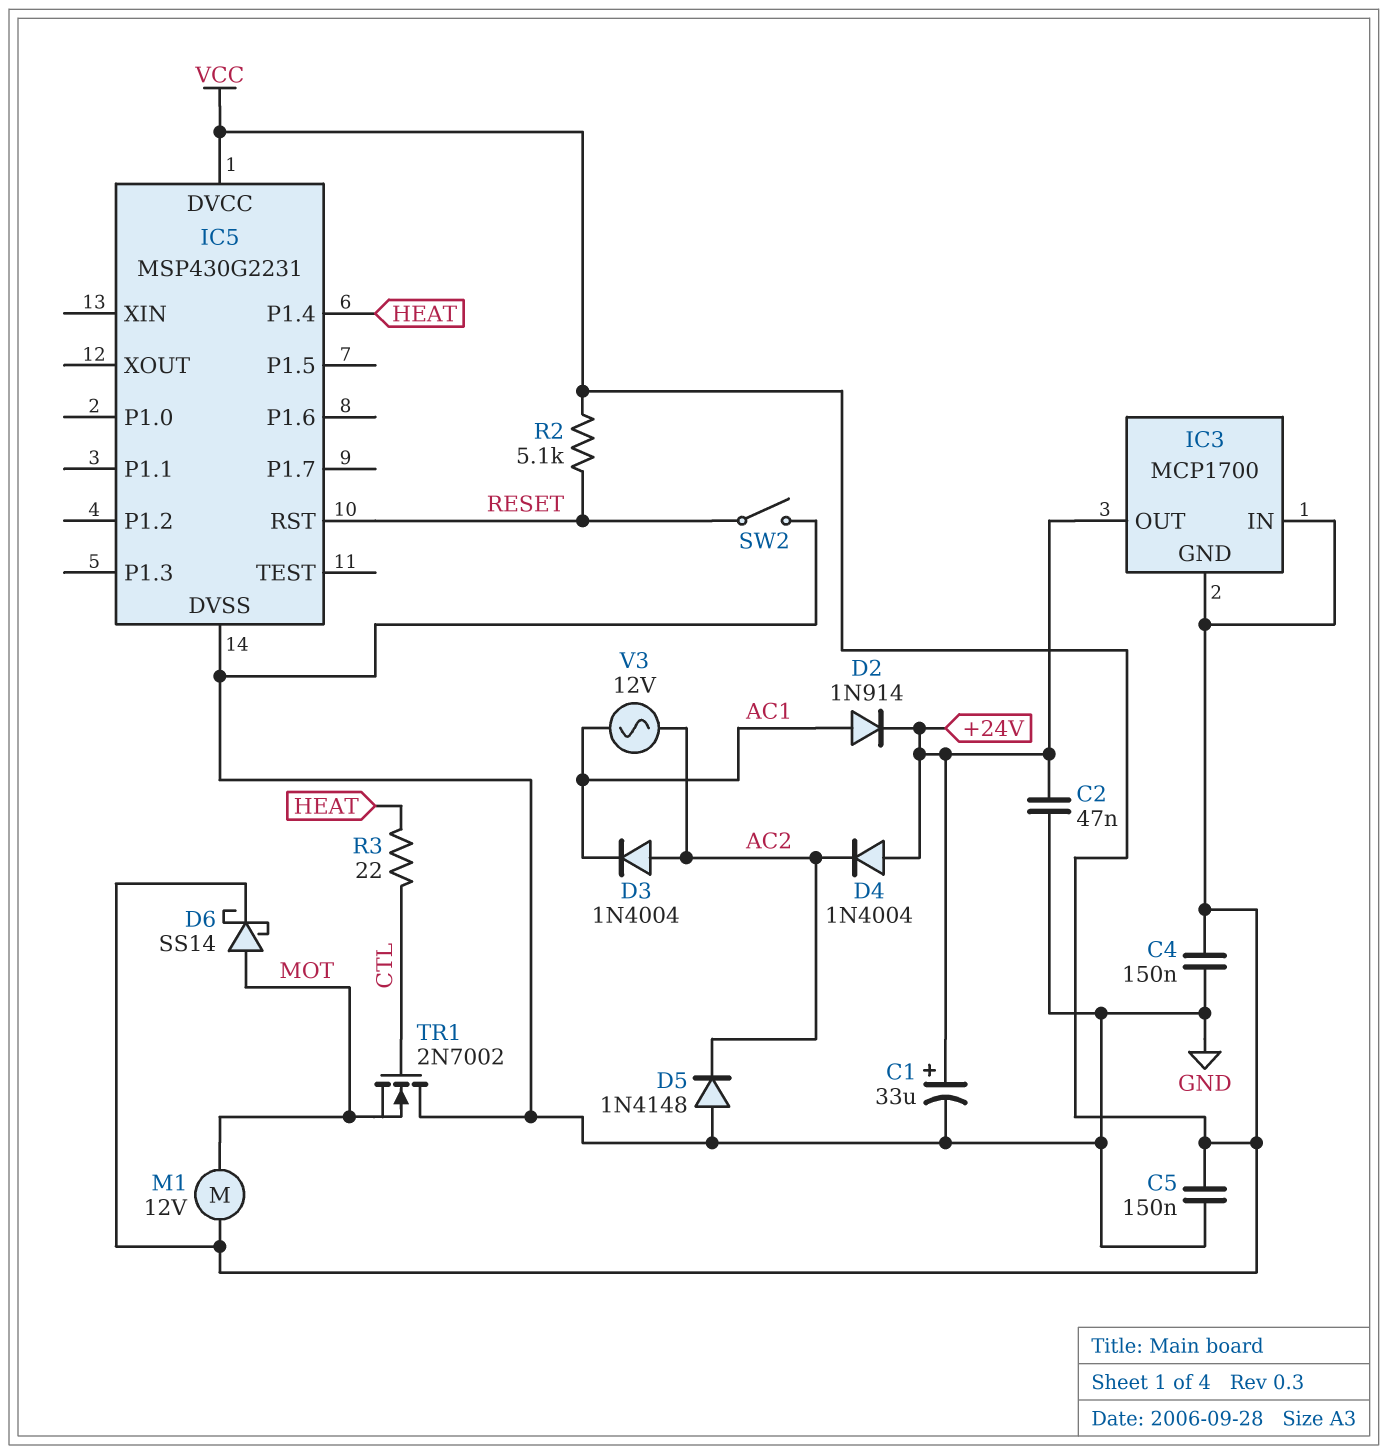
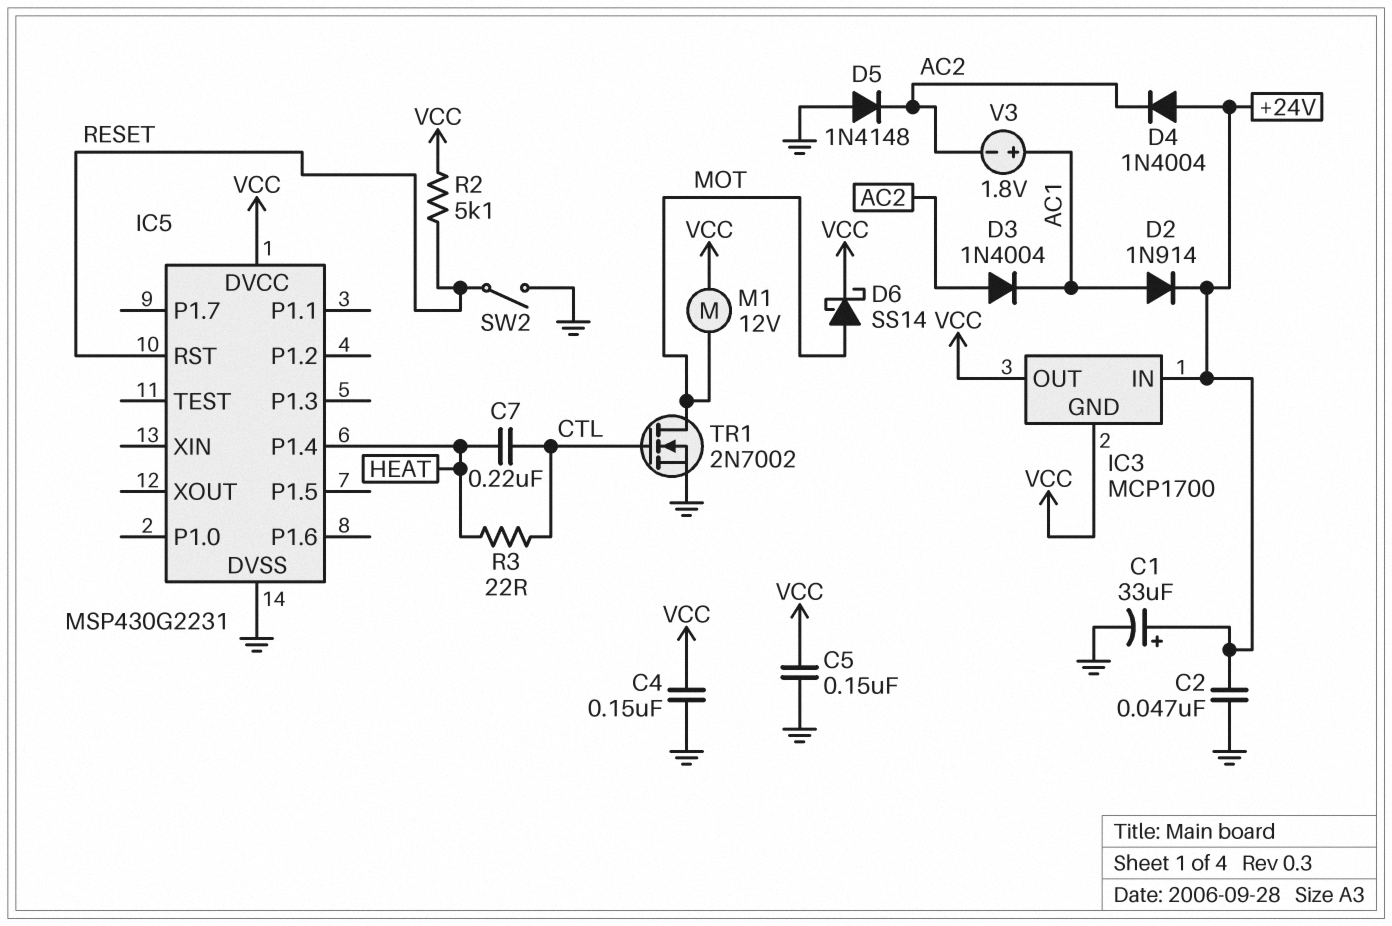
C7: none -> 220nF (CTL, HEAT)
IC3 pin IN: VCC -> +24V
IC3 pin OUT: +24V -> VCC
TR1: NMOS 2N7002 (G CTL, D GND, S MOT) -> NMOS 2N7002 (G CTL, D MOT, S GND)
V3: AC 12V (AC1, AC2) -> 1.8V (plus AC1, minus AC2)

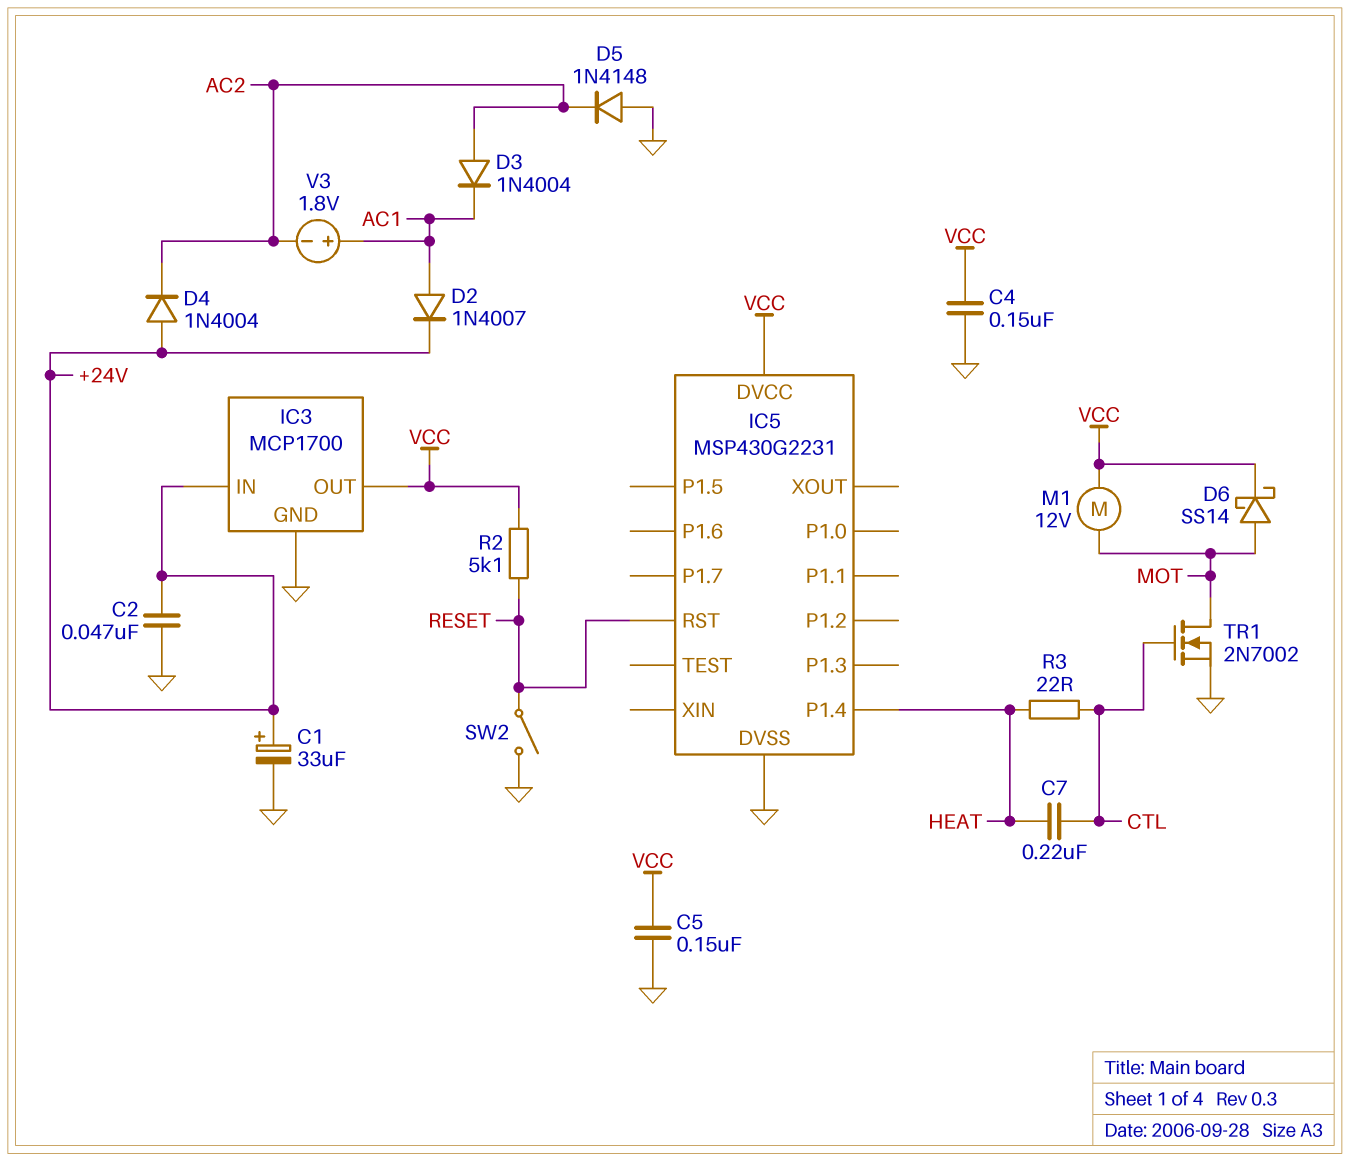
D2: diode 1N914 (A AC1, K +24V) -> diode 1N4007 (A AC1, K +24V)
IC3 pin GND: VCC -> GND

